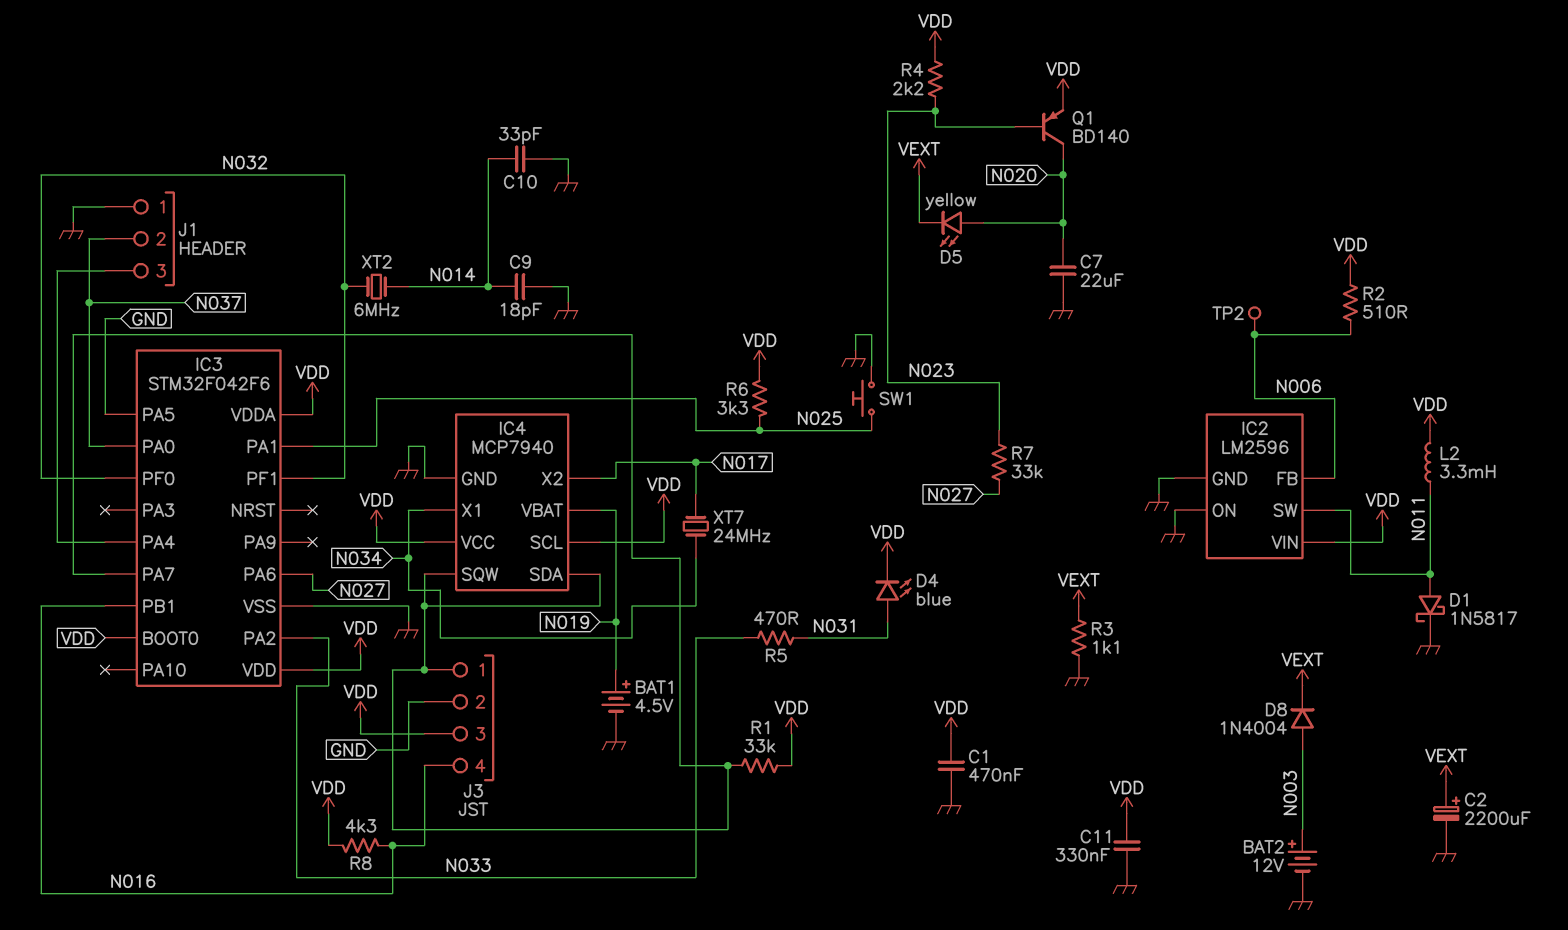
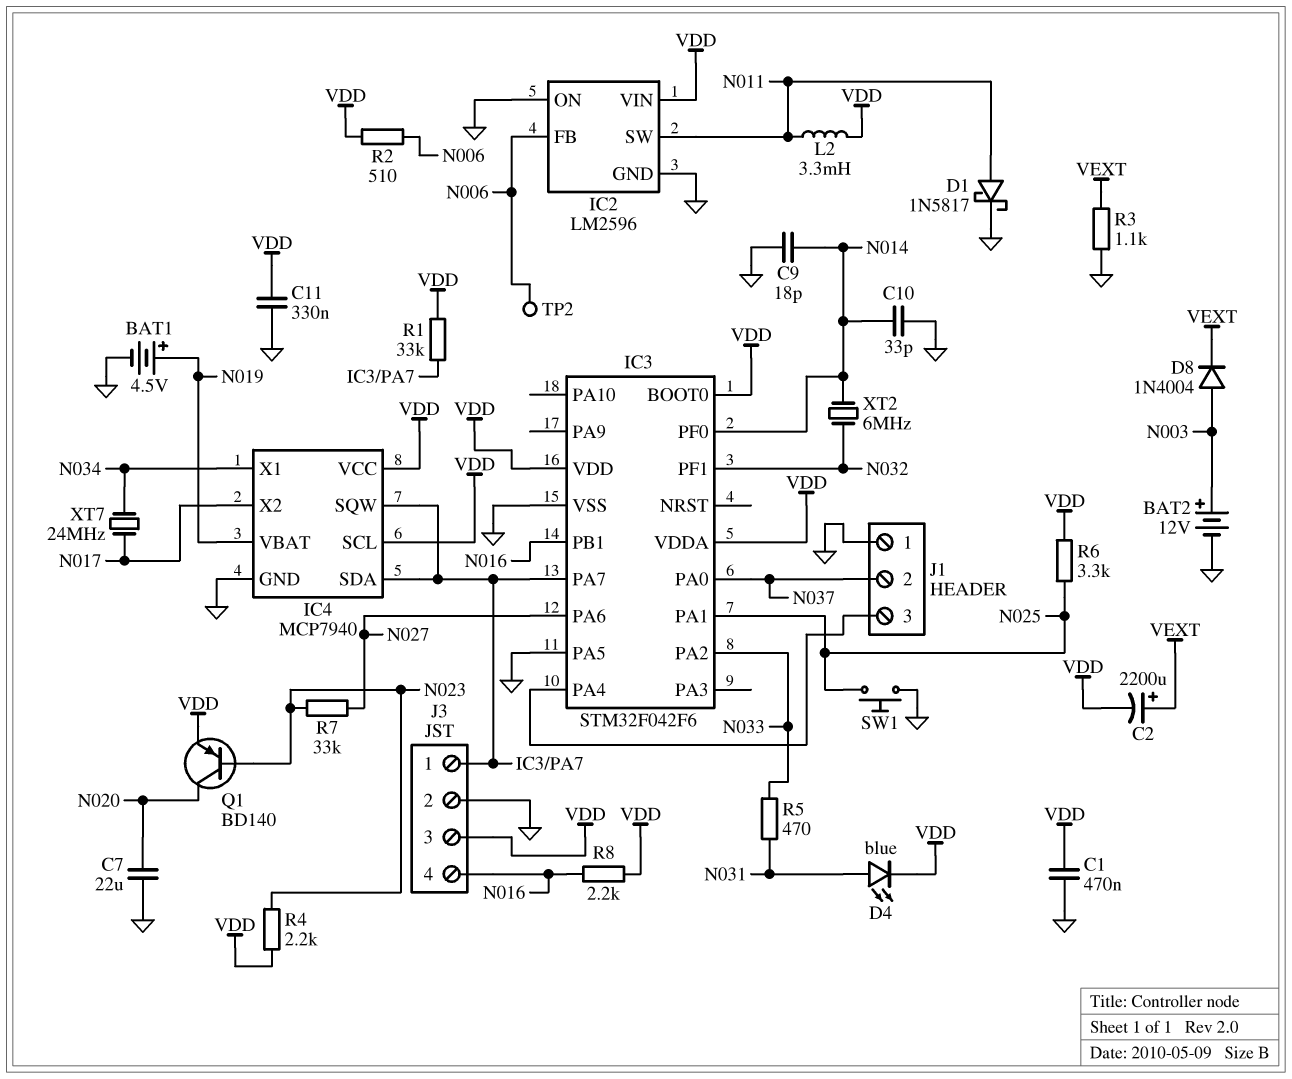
C2: 2200uF (plus VEXT, minus GND) -> 2200uF (plus VEXT, minus VDD)
D5: LED yellow (A N020, K VEXT) -> none
IC3 pin PF0: N032 -> N014
R8: 4.3k (N016, VDD) -> 2.2k (N016, VDD)

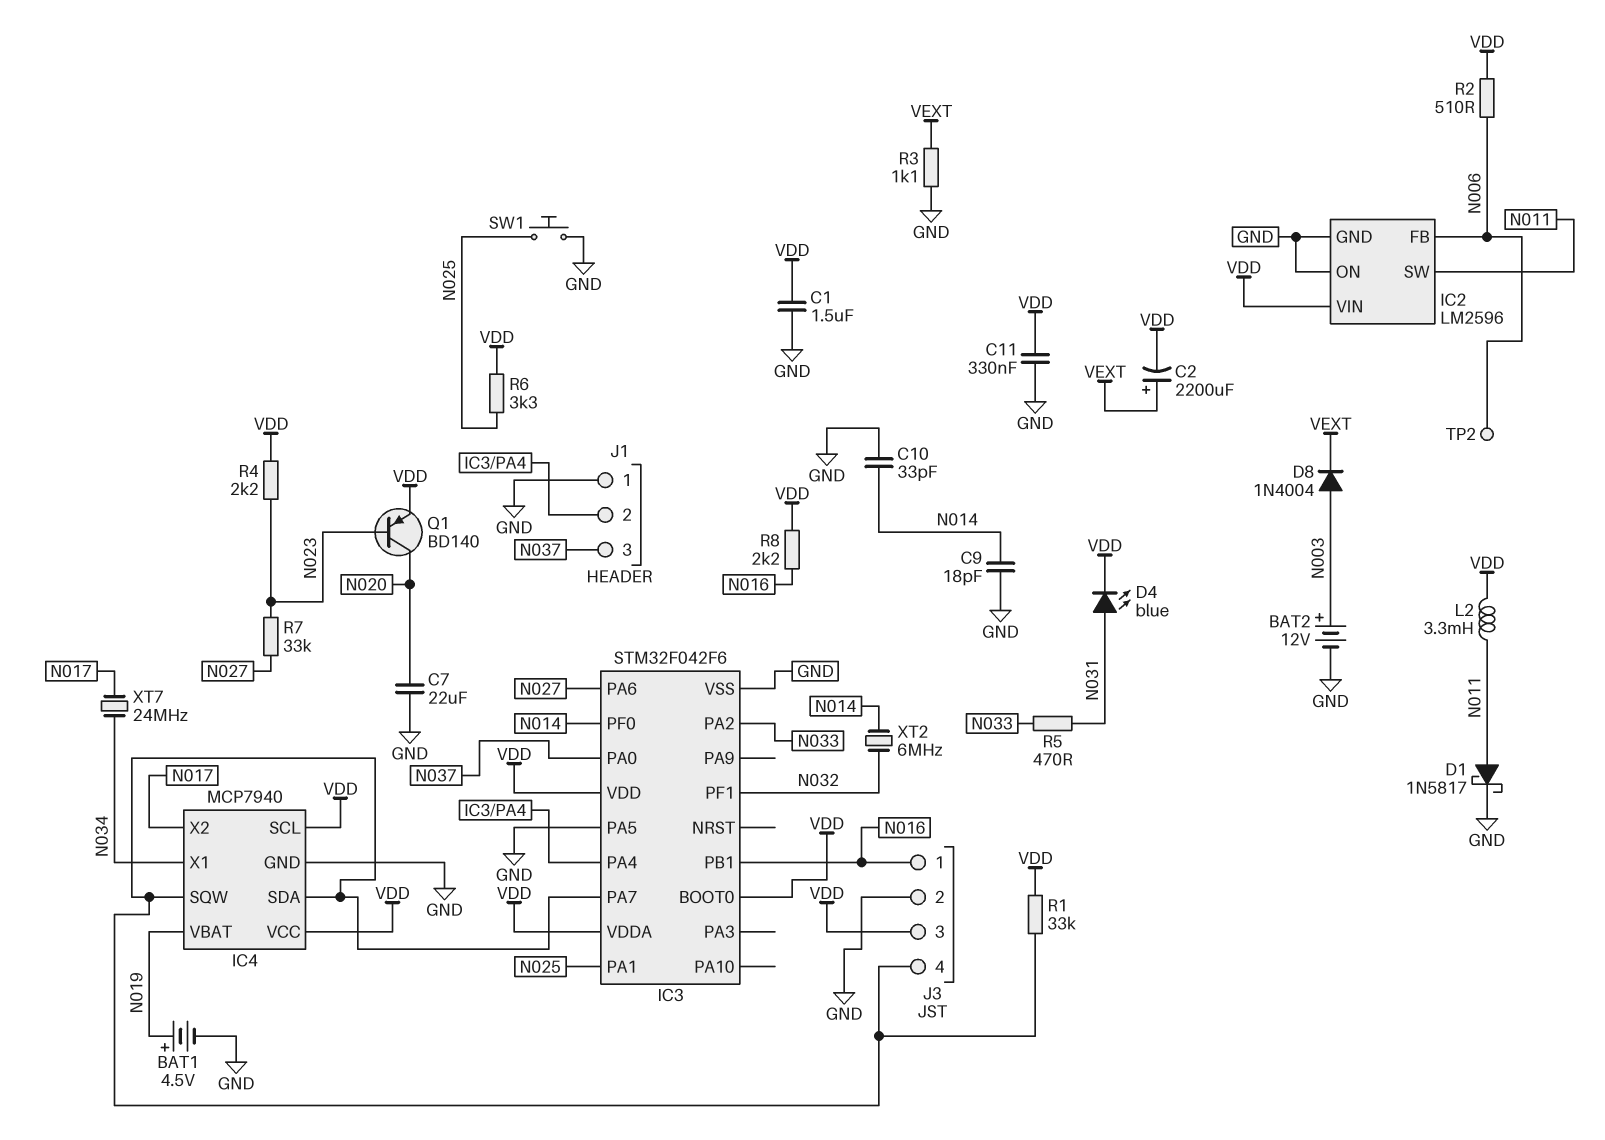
C1: 470nF (GND, VDD) -> 1.5uF (GND, VDD)
J1 pin 2: N037 -> IC3/PA4
J1 pin 3: IC3/PA4 -> N037
J3 pin 1: IC3/PA7 -> N016
J3 pin 4: N016 -> IC3/PA7

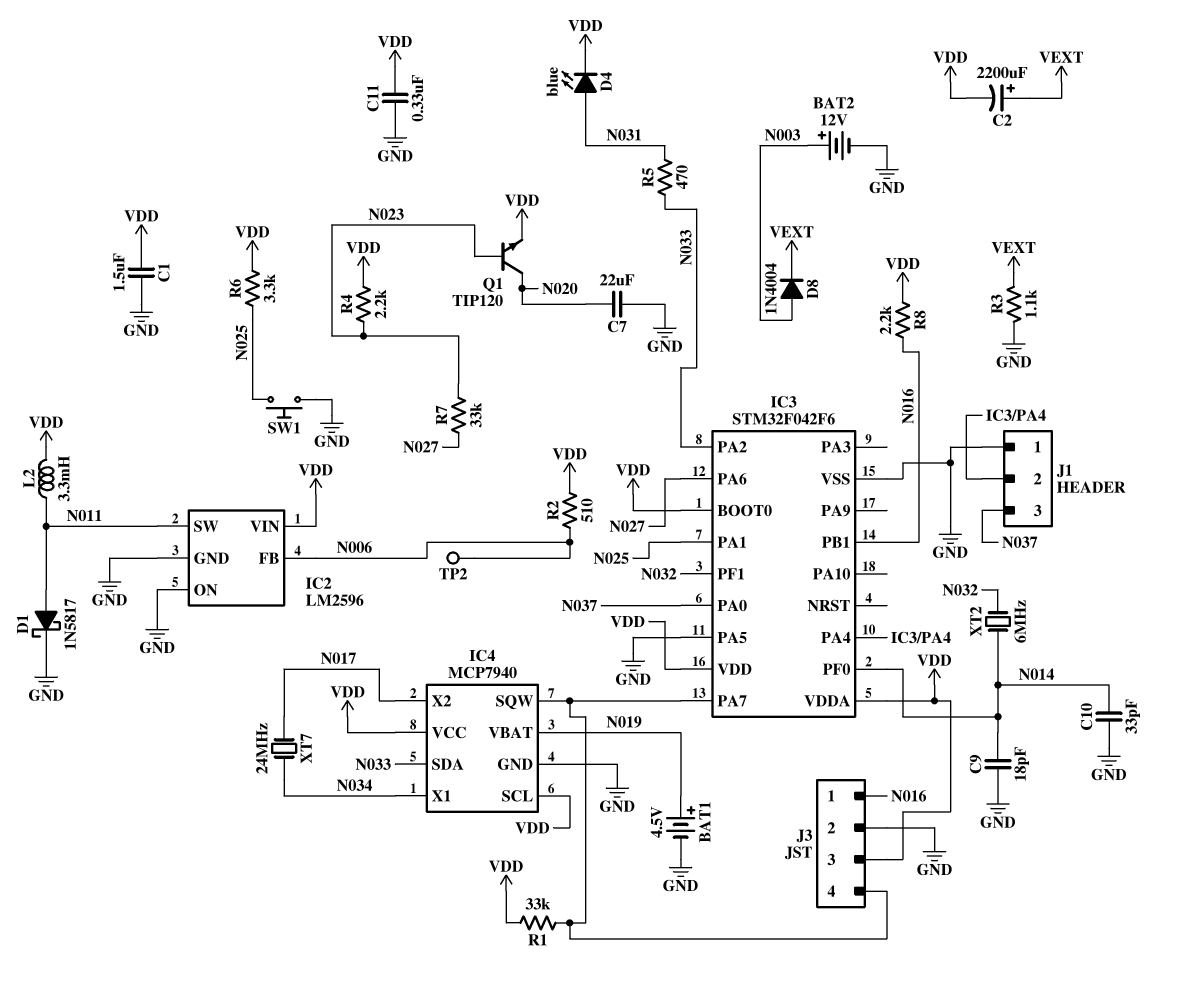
IC4 pin SDA: IC3/PA7 -> N033
Q1: PNP BD140 (B N023, C N020, E VDD) -> NPN TIP120 (B N023, C N020, E VDD)

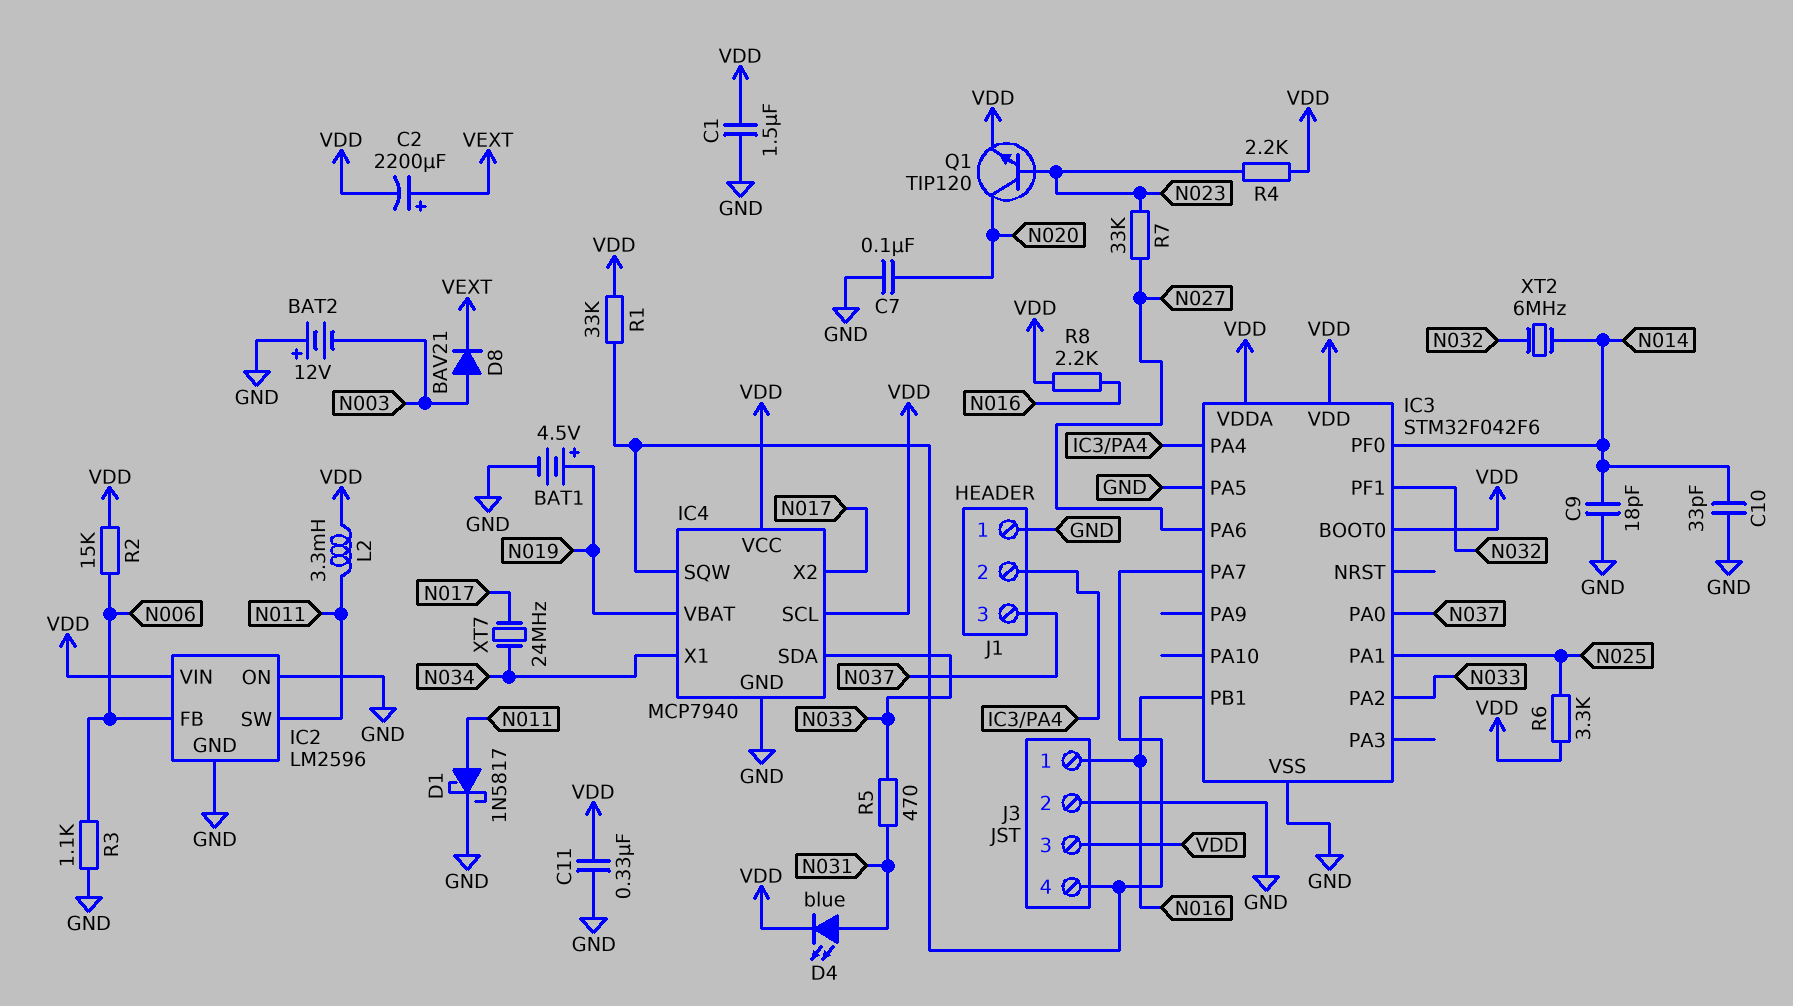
BAT2: 12V (plus N003, minus GND) -> 12V (plus GND, minus N003)
C7: 22uF (GND, N020) -> 100nF (GND, N020)
D8: diode 1N4004 (A N003, K VEXT) -> diode BAV21 (A N003, K VEXT)
R2: 510 (N006, VDD) -> 15k (N006, VDD)
R3: 1.1k (GND, VEXT) -> 1.1k (GND, N006)
SW1: button (GND, N025) -> none
TP2: test point (N006) -> none

